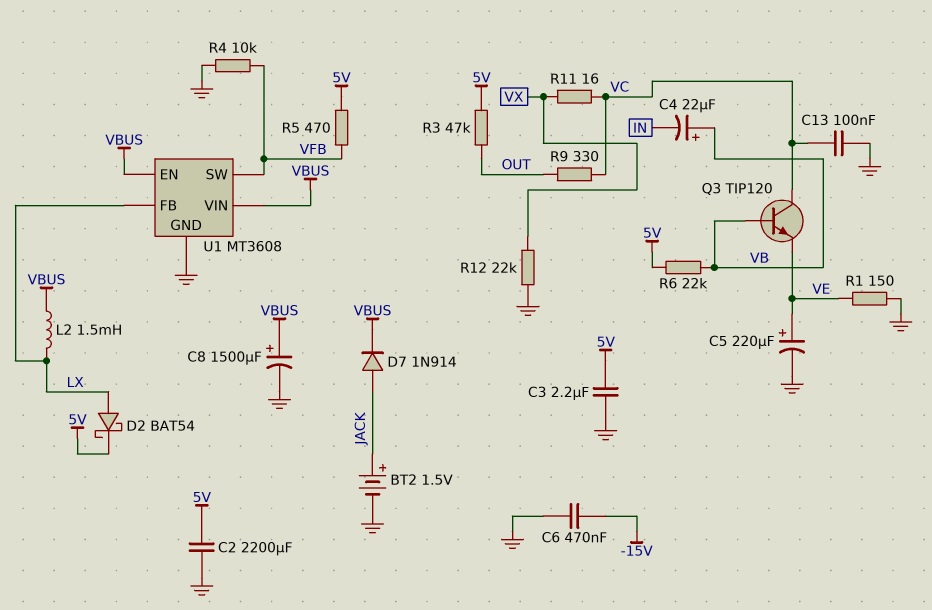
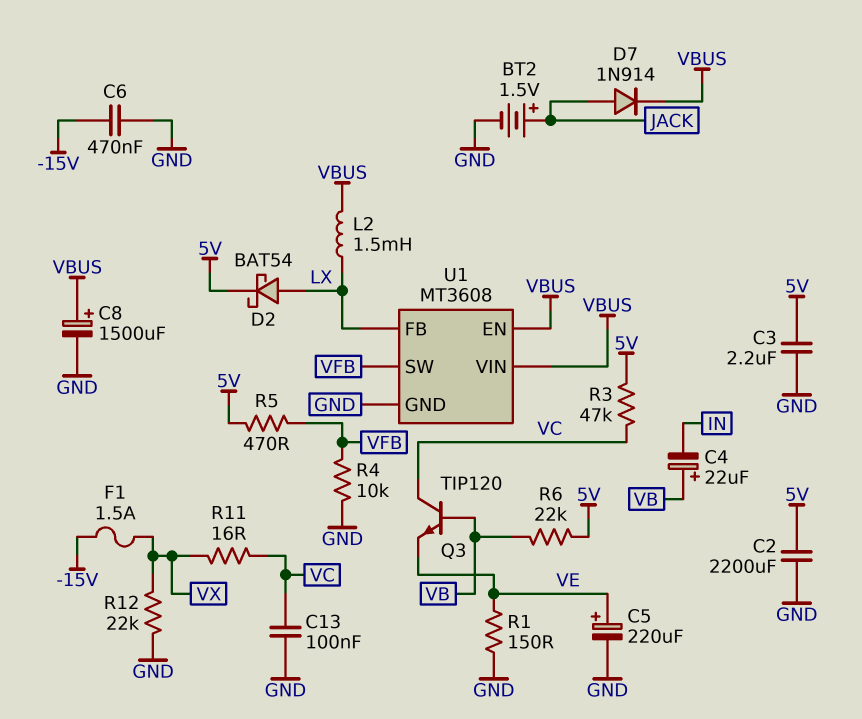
F1: none -> 1.5A (-15V, VX)
R3: 47k (5V, OUT) -> 47k (5V, VC)
R9: 330 (OUT, VC) -> none

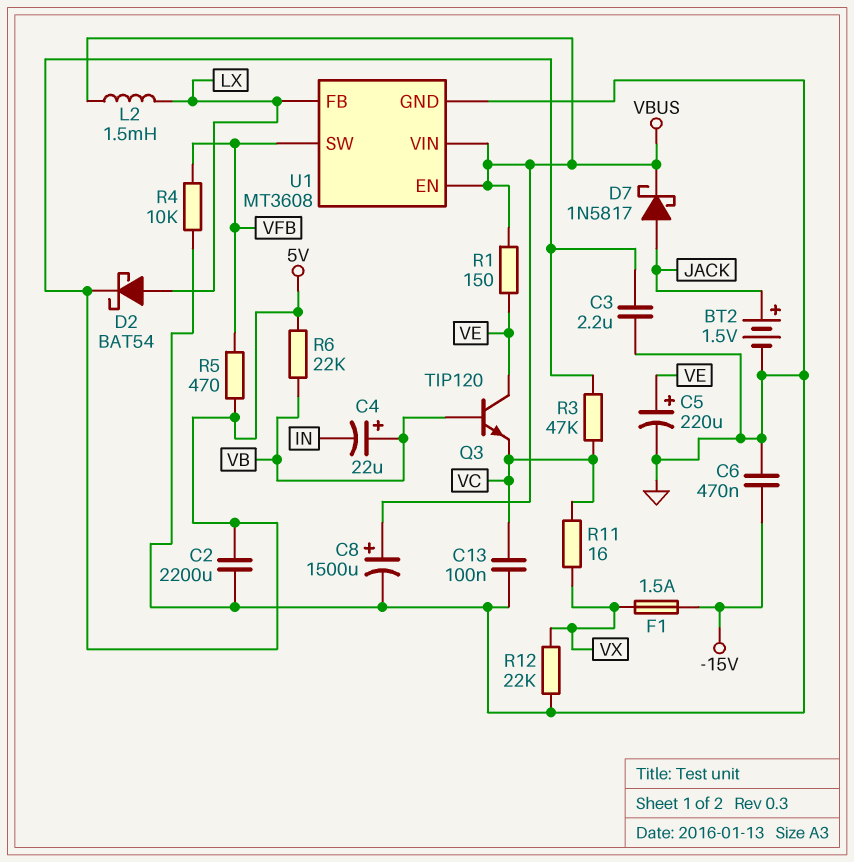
D7: diode 1N914 (A JACK, K VBUS) -> schottky 1N5817 (A JACK, K VBUS)
Q3: NPN TIP120 (B VB, C VC, E VE) -> NPN TIP120 (B VB, C VE, E VC)
R1: 150 (GND, VE) -> 150 (VBUS, VE)

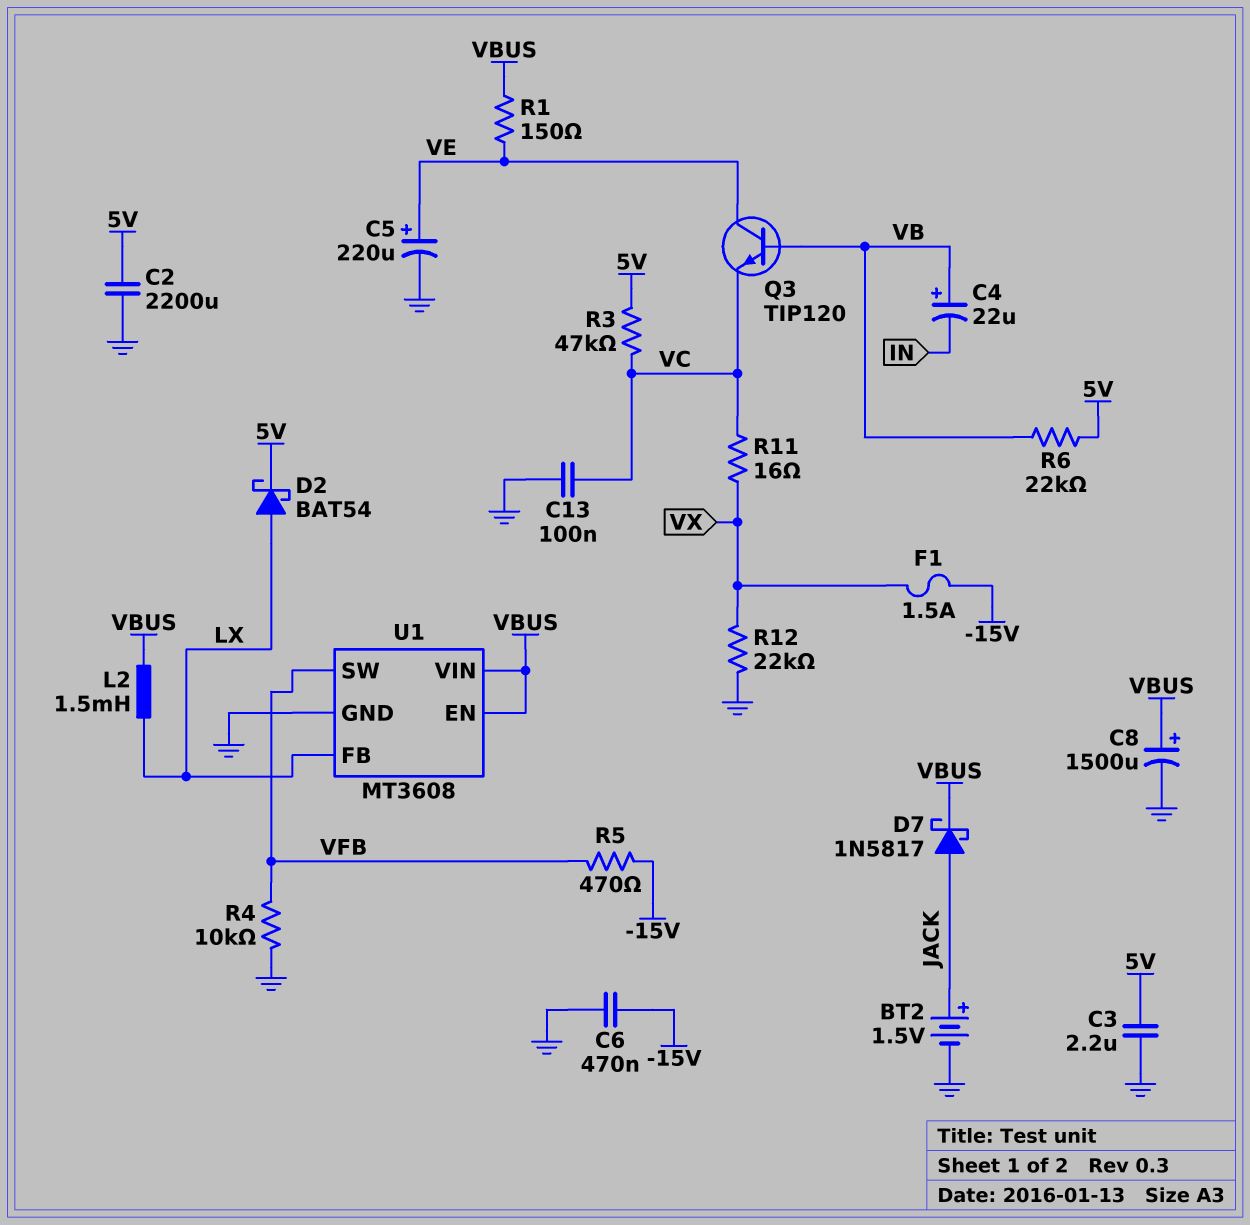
R5: 470 (5V, VFB) -> 470 (-15V, VFB)

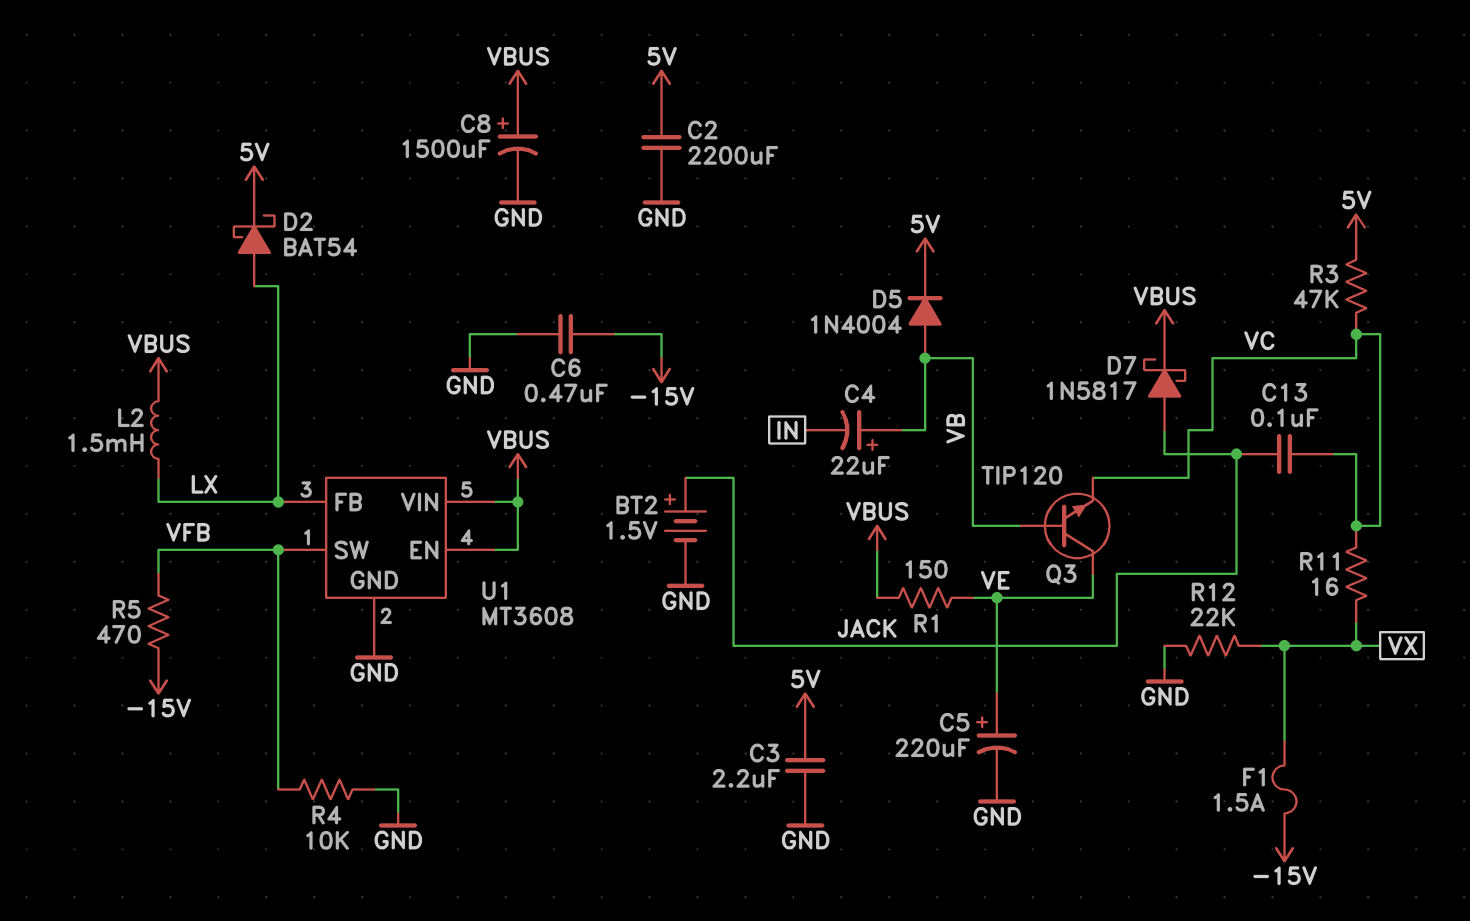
C13: 100nF (GND, VC) -> 100nF (JACK, VC)
D5: none -> diode 1N4004 (A VB, K 5V)
R6: 22k (5V, VB) -> none

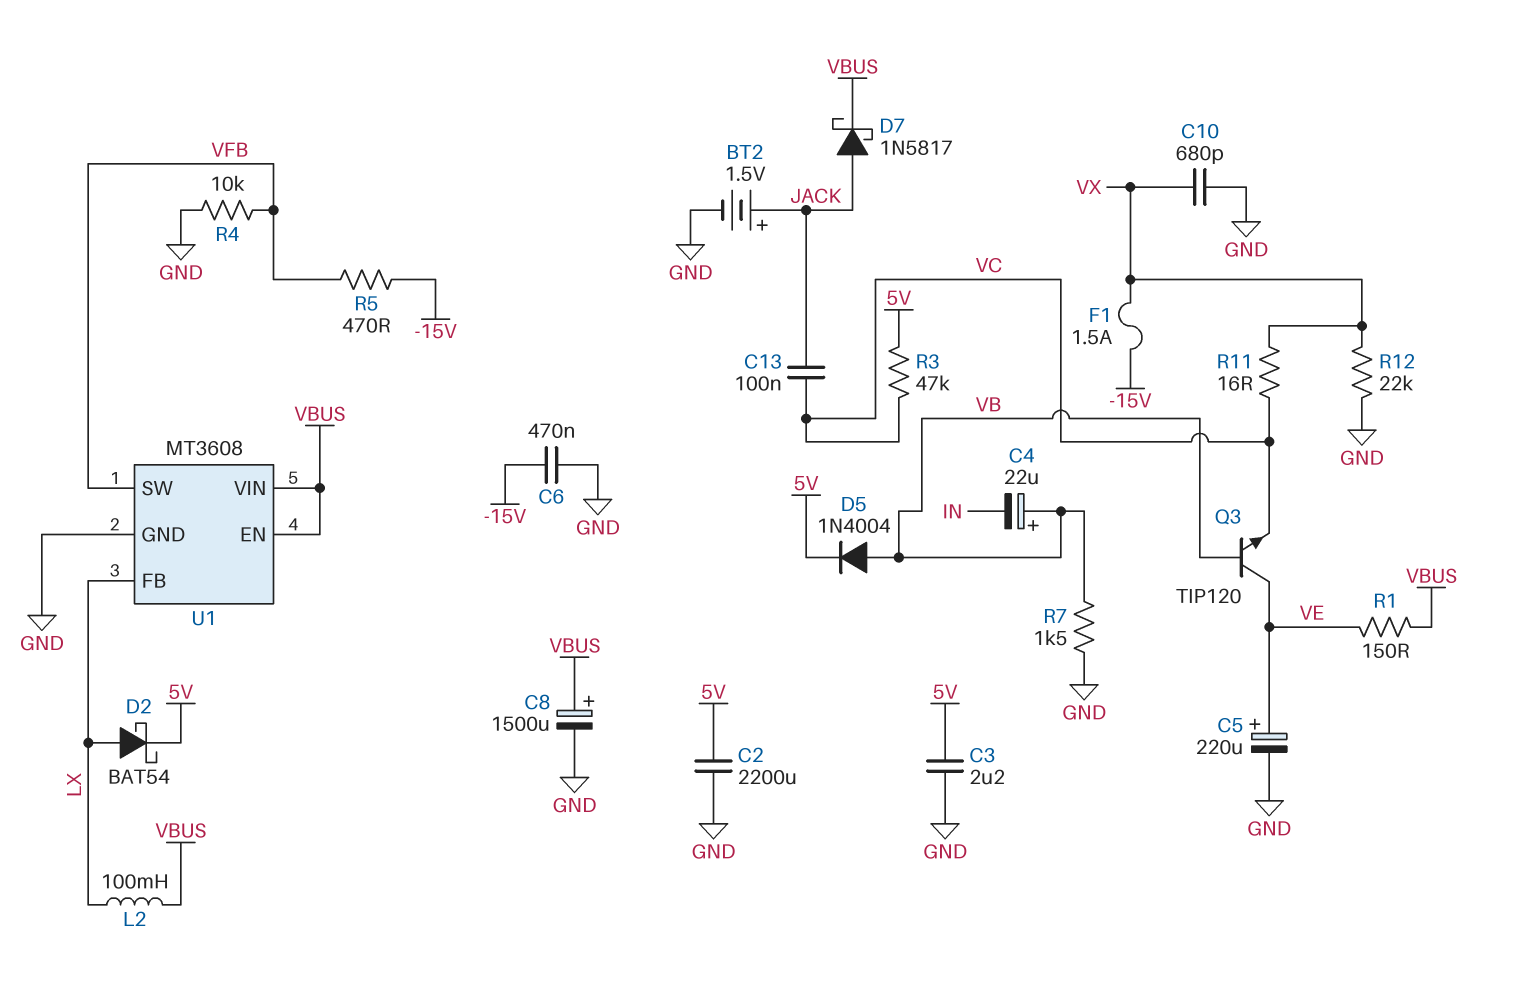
C10: none -> 680pF (GND, VX)
L2: 1.5mH (LX, VBUS) -> 100mH (LX, VBUS)
R7: none -> 1.5k (GND, VB)

